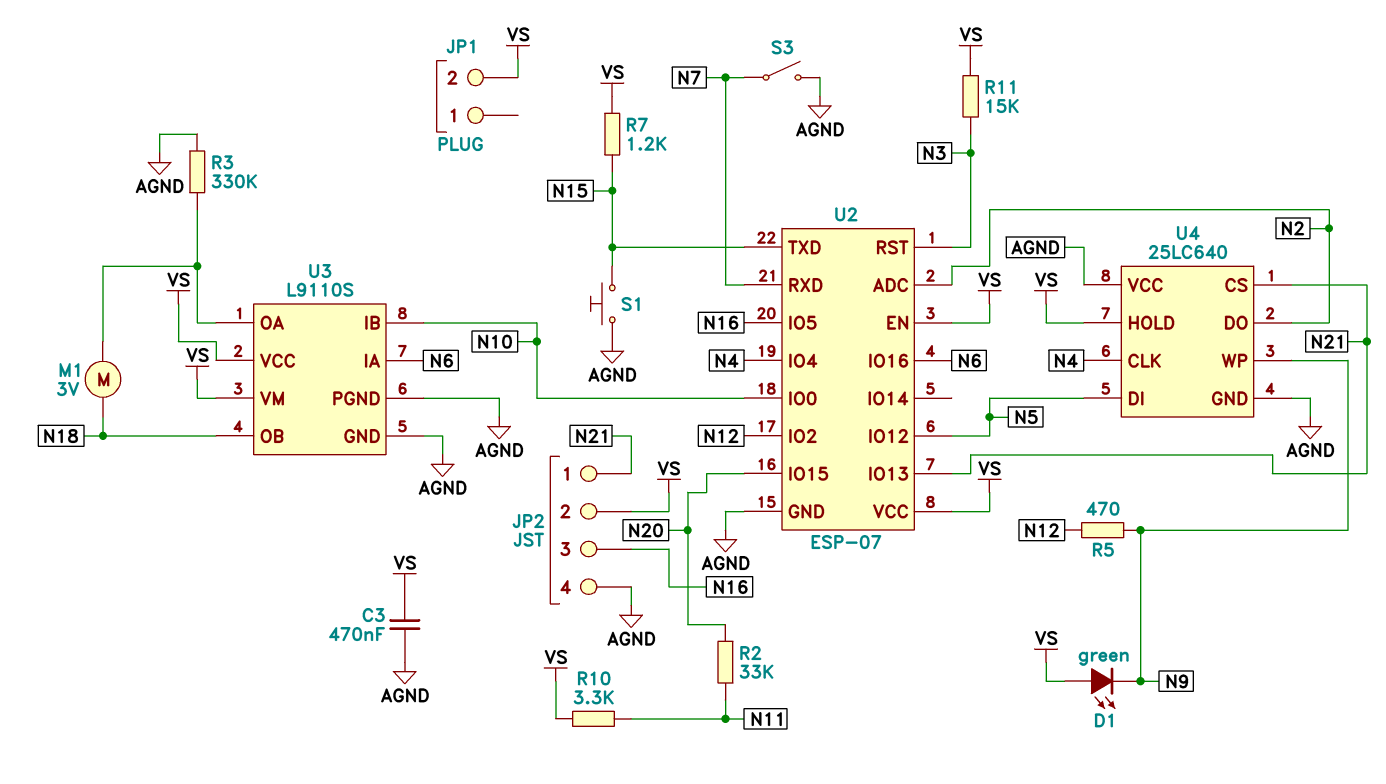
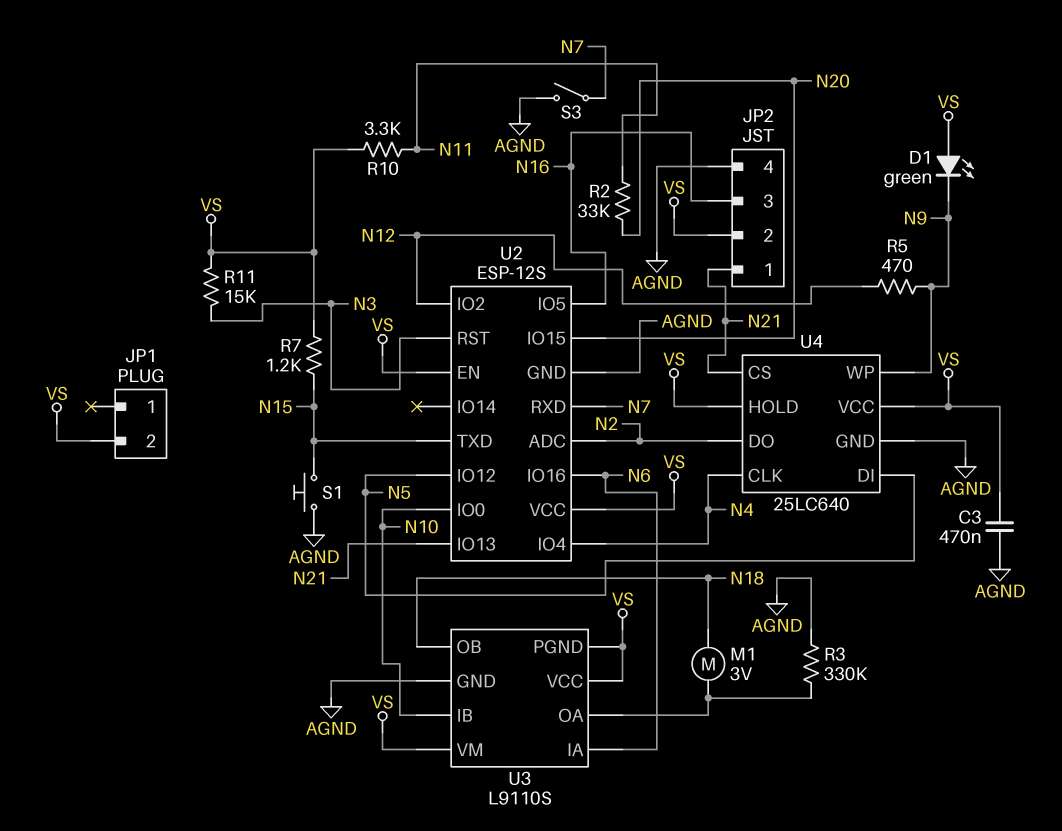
U2: ESP-07 -> ESP-12S
U3 pin PGND: AGND -> VS
U4 pin VCC: AGND -> VS

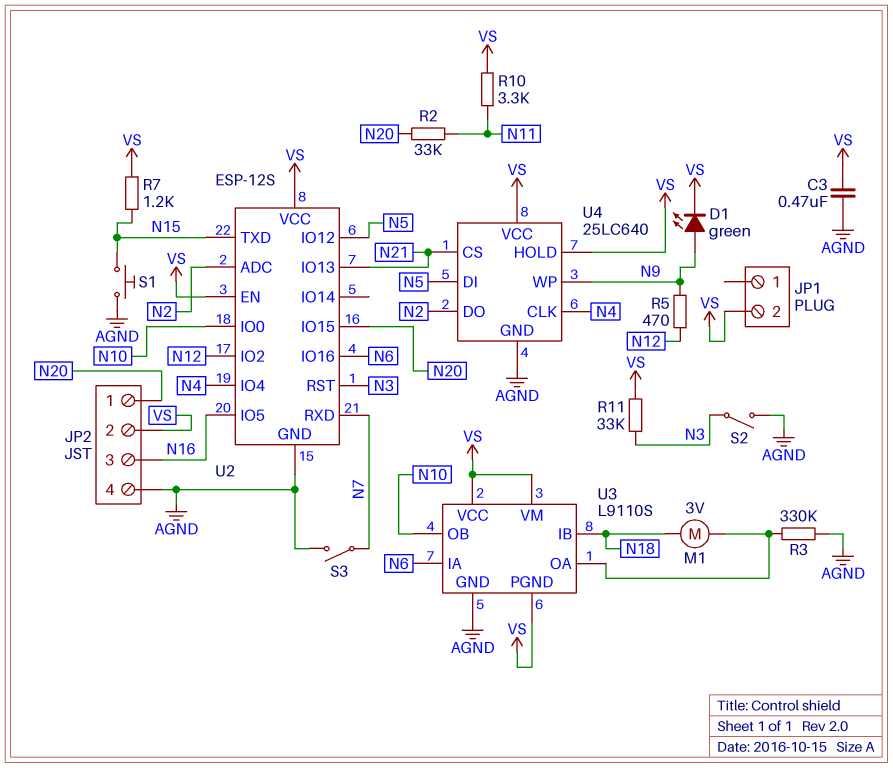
D1: LED green (A VS, K N9) -> LED green (A N9, K VS)
JP2 pin 1: N21 -> N20
R11: 15k (N3, VS) -> 33k (N3, VS)
S2: none -> switch (AGND, N3)
U3 pin IB: N10 -> N18
U3 pin OB: N18 -> N10

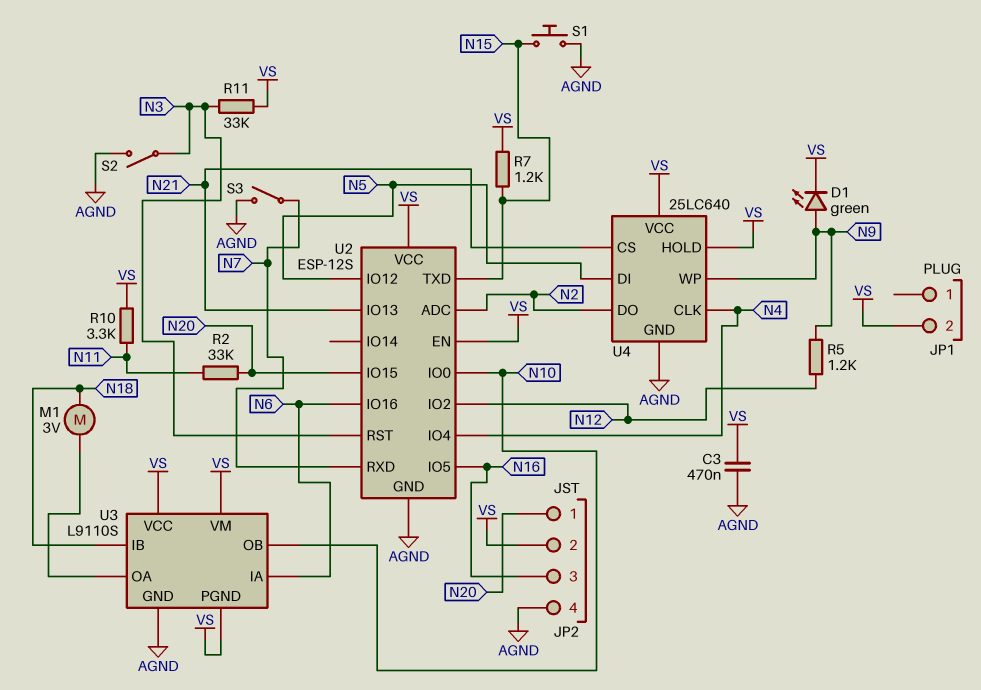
R3: 330k (AGND, U3/OA) -> none
R5: 470 (N9, N12) -> 1.2k (N9, N12)

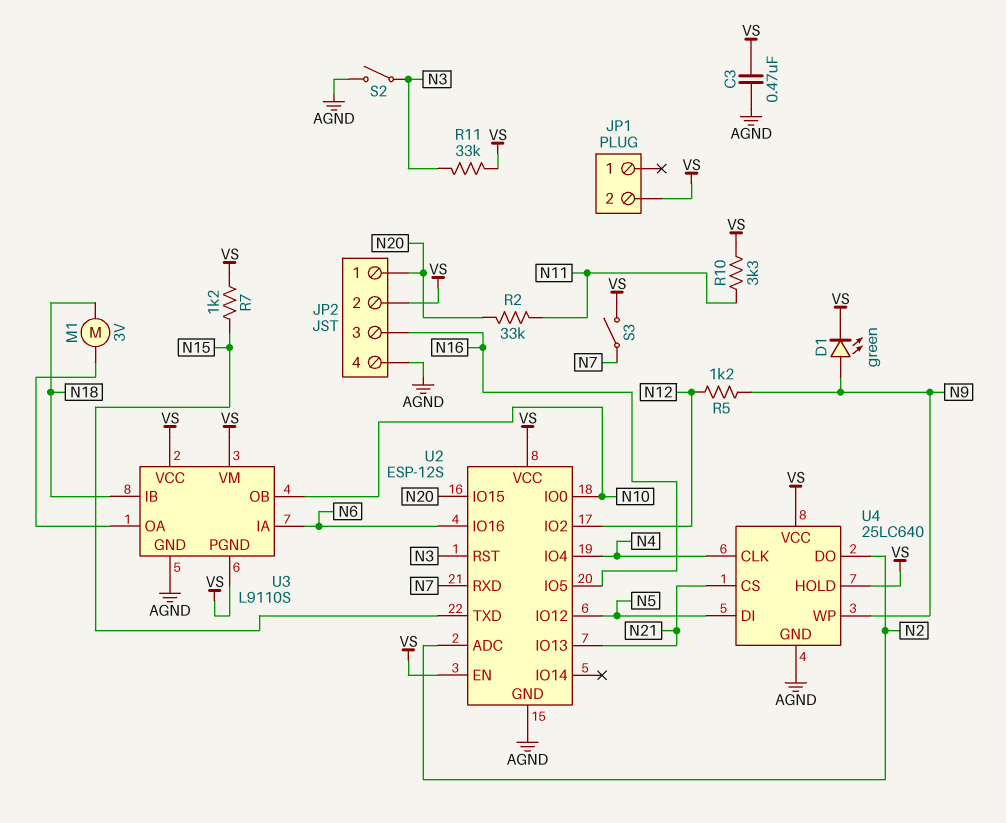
S1: button (AGND, N15) -> none
S3: switch (AGND, N7) -> switch (N7, VS)

